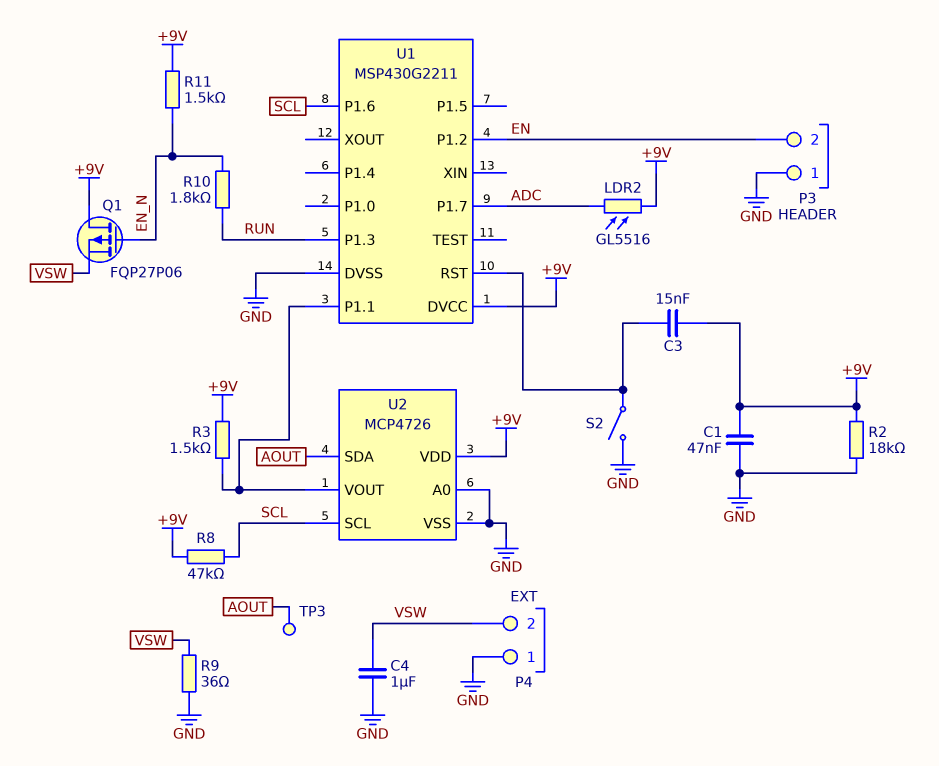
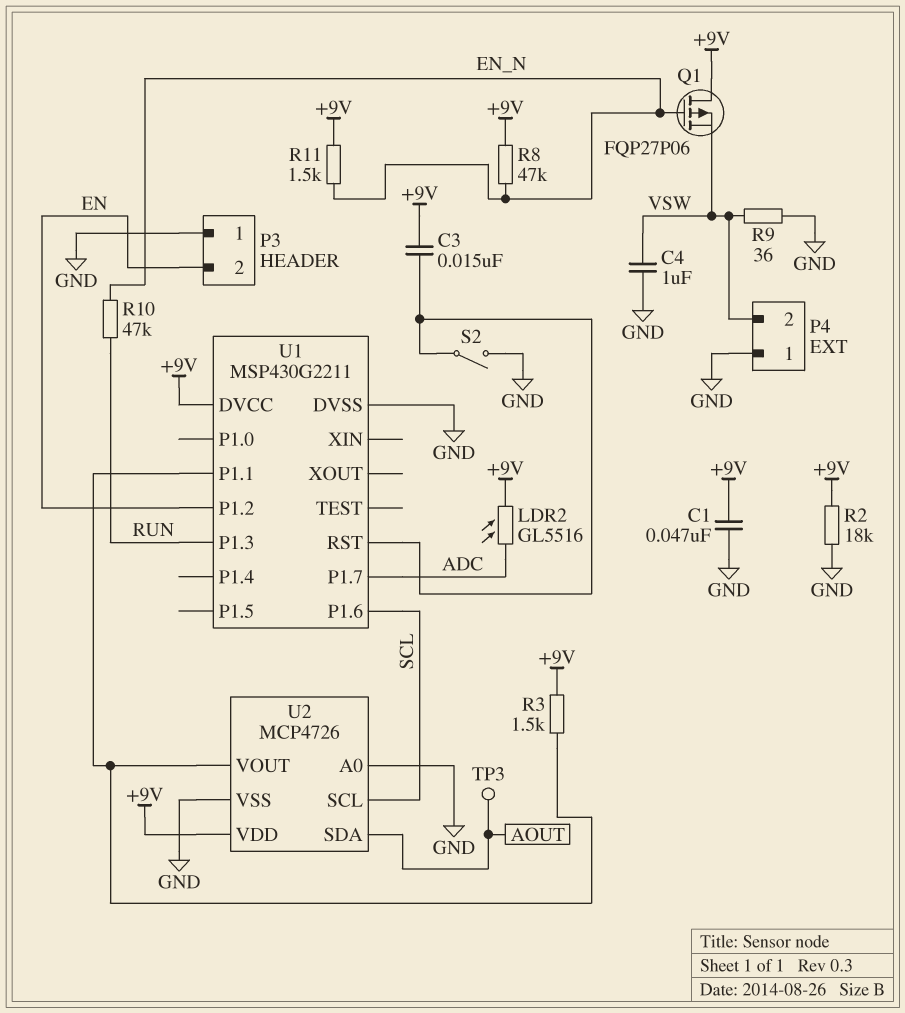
R8: 47k (+9V, SCL) -> 47k (+9V, EN_N)
R10: 1.8k (EN_N, RUN) -> 47k (EN_N, RUN)

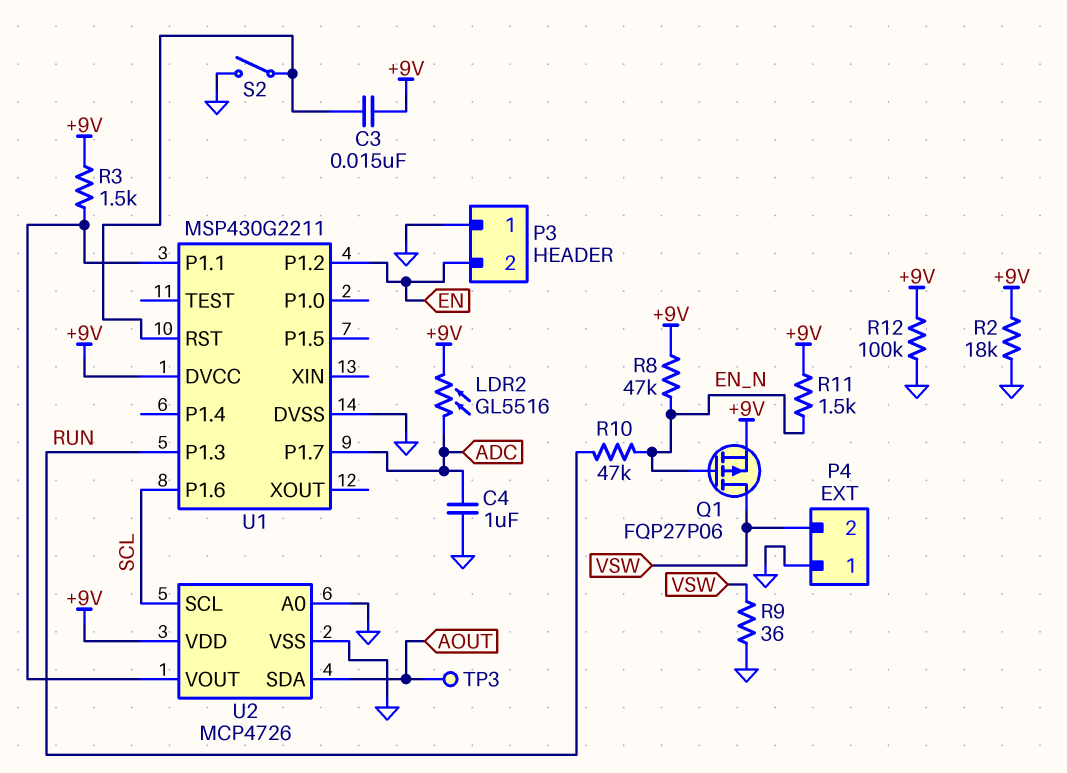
C1: 47nF (+9V, GND) -> none
C4: 1uF (GND, VSW) -> 1uF (ADC, GND)
Q1: PMOS FQP27P06 (G EN_N, D +9V, S VSW) -> PMOS FQP27P06 (G EN_N, D VSW, S +9V)
R12: none -> 100k (+9V, GND)

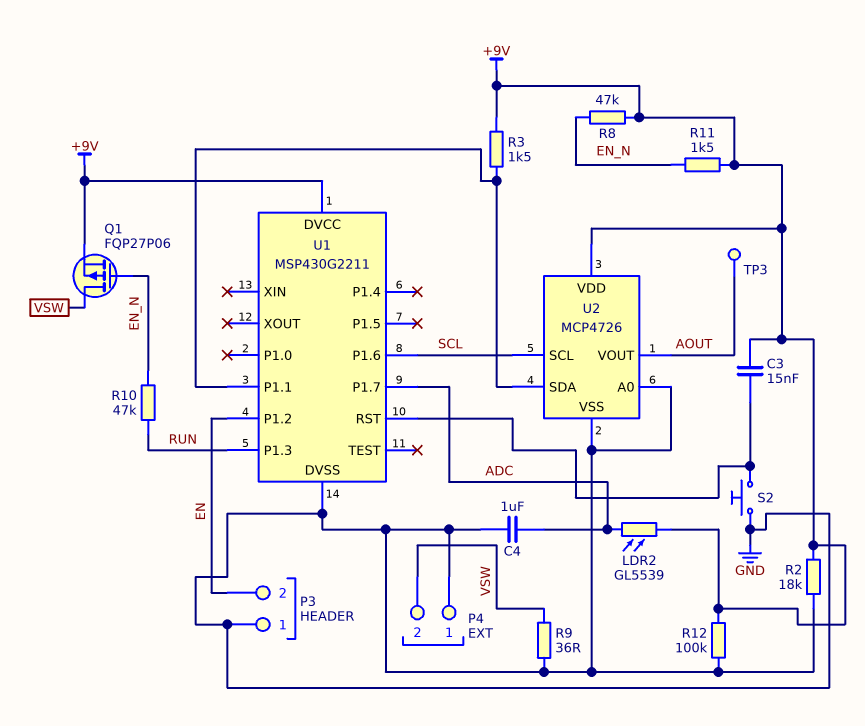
LDR2: GL5516 (+9V, ADC) -> GL5539 (+9V, ADC)
S2: switch (GND, U1/RST) -> button (GND, U1/RST)
U2 pin SDA: AOUT -> U1/P1.1
U2 pin VOUT: U1/P1.1 -> AOUT

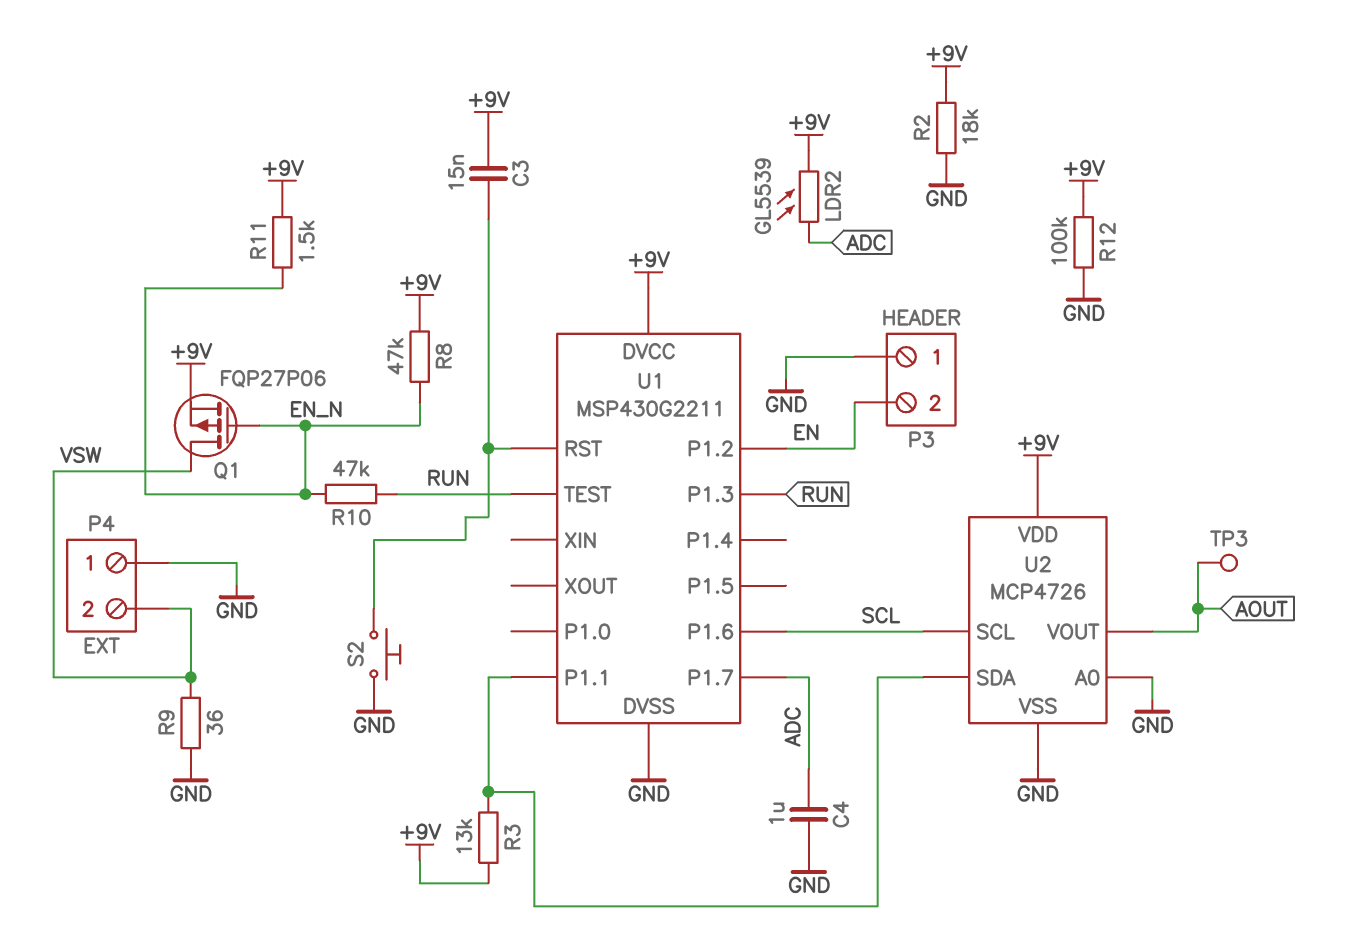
R3: 1.5k (+9V, U1/P1.1) -> 13k (+9V, U1/P1.1)
U1 pin TEST: none -> RUN

